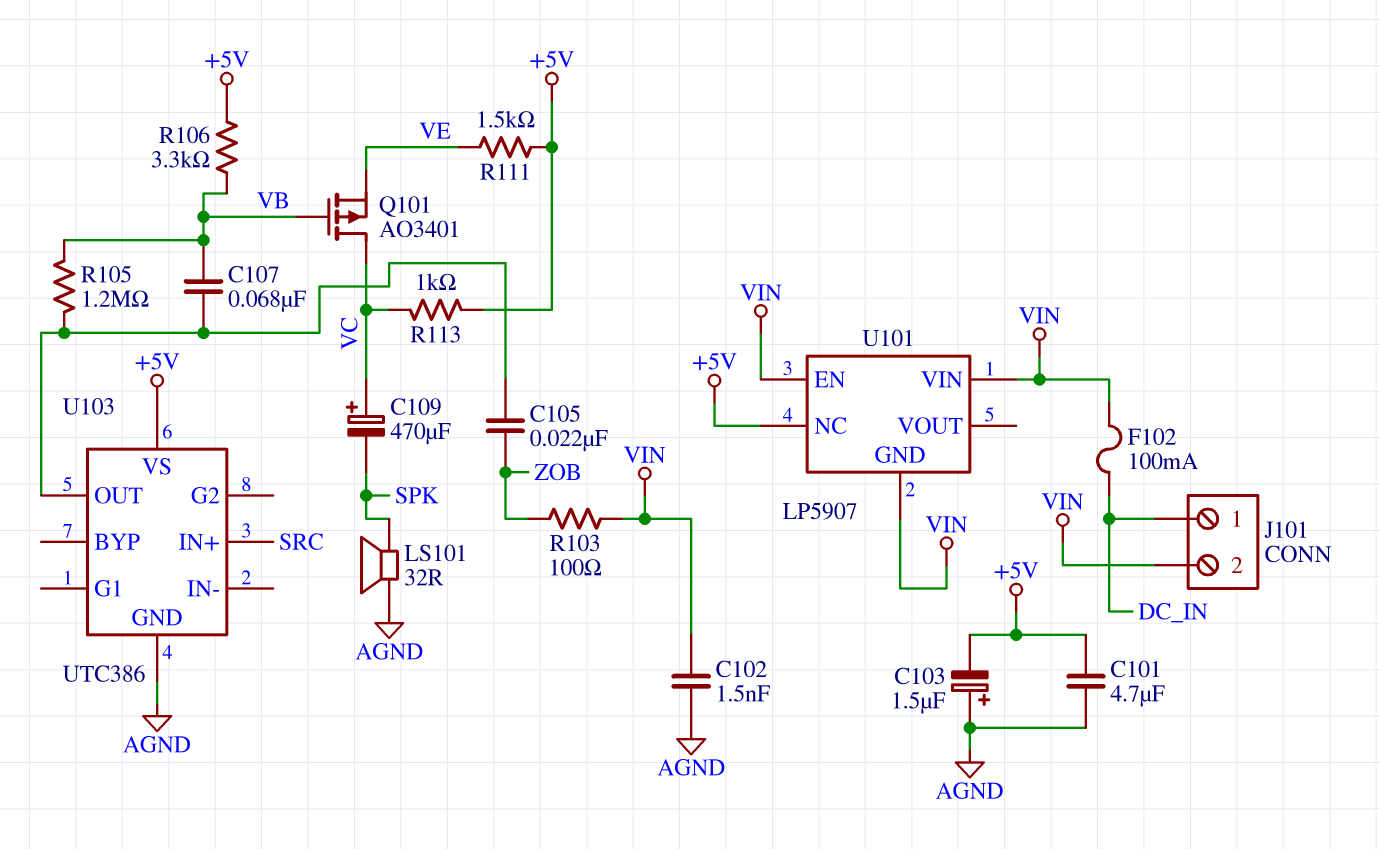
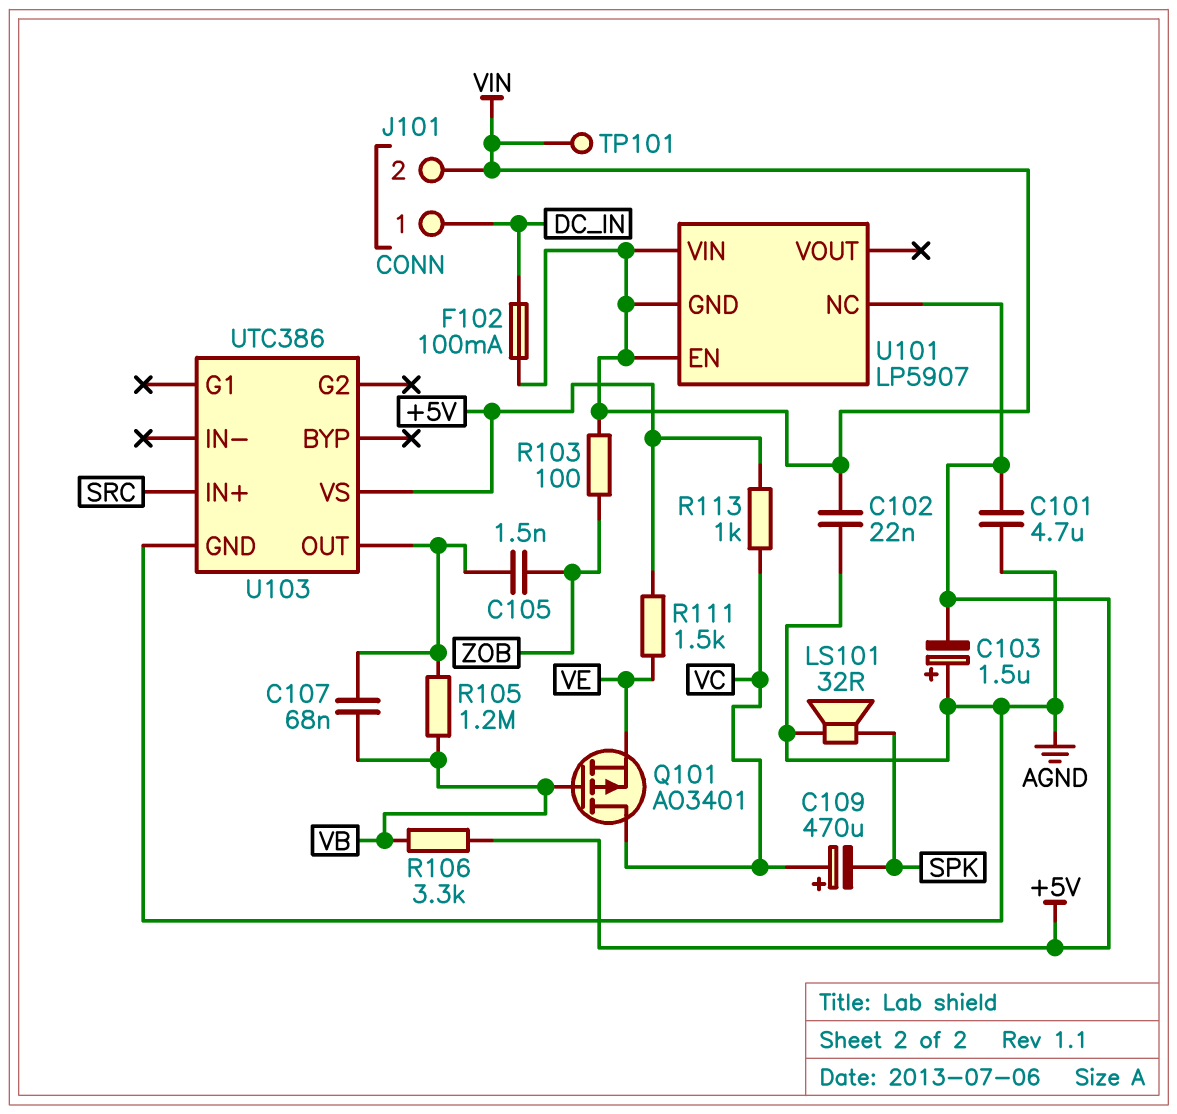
C102: 1.5nF (AGND, VIN) -> 22nF (AGND, VIN)
C105: 22nF (U103/OUT, ZOB) -> 1.5nF (U103/OUT, ZOB)
TP101: none -> test point (VIN)

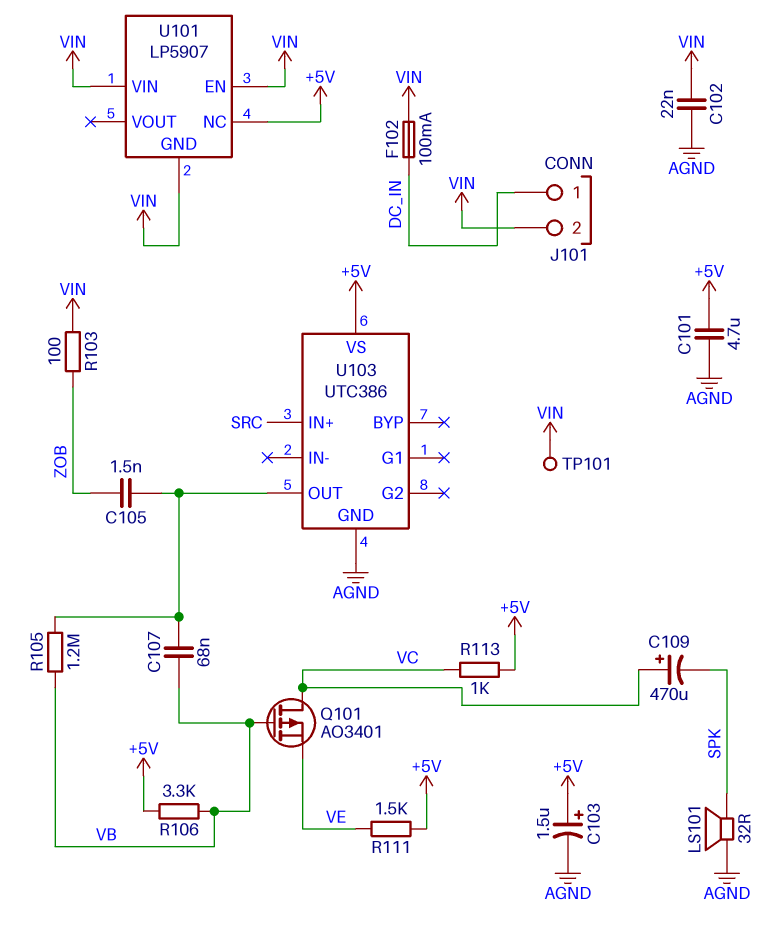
C103: 1.5uF (plus AGND, minus +5V) -> 1.5uF (plus +5V, minus AGND)

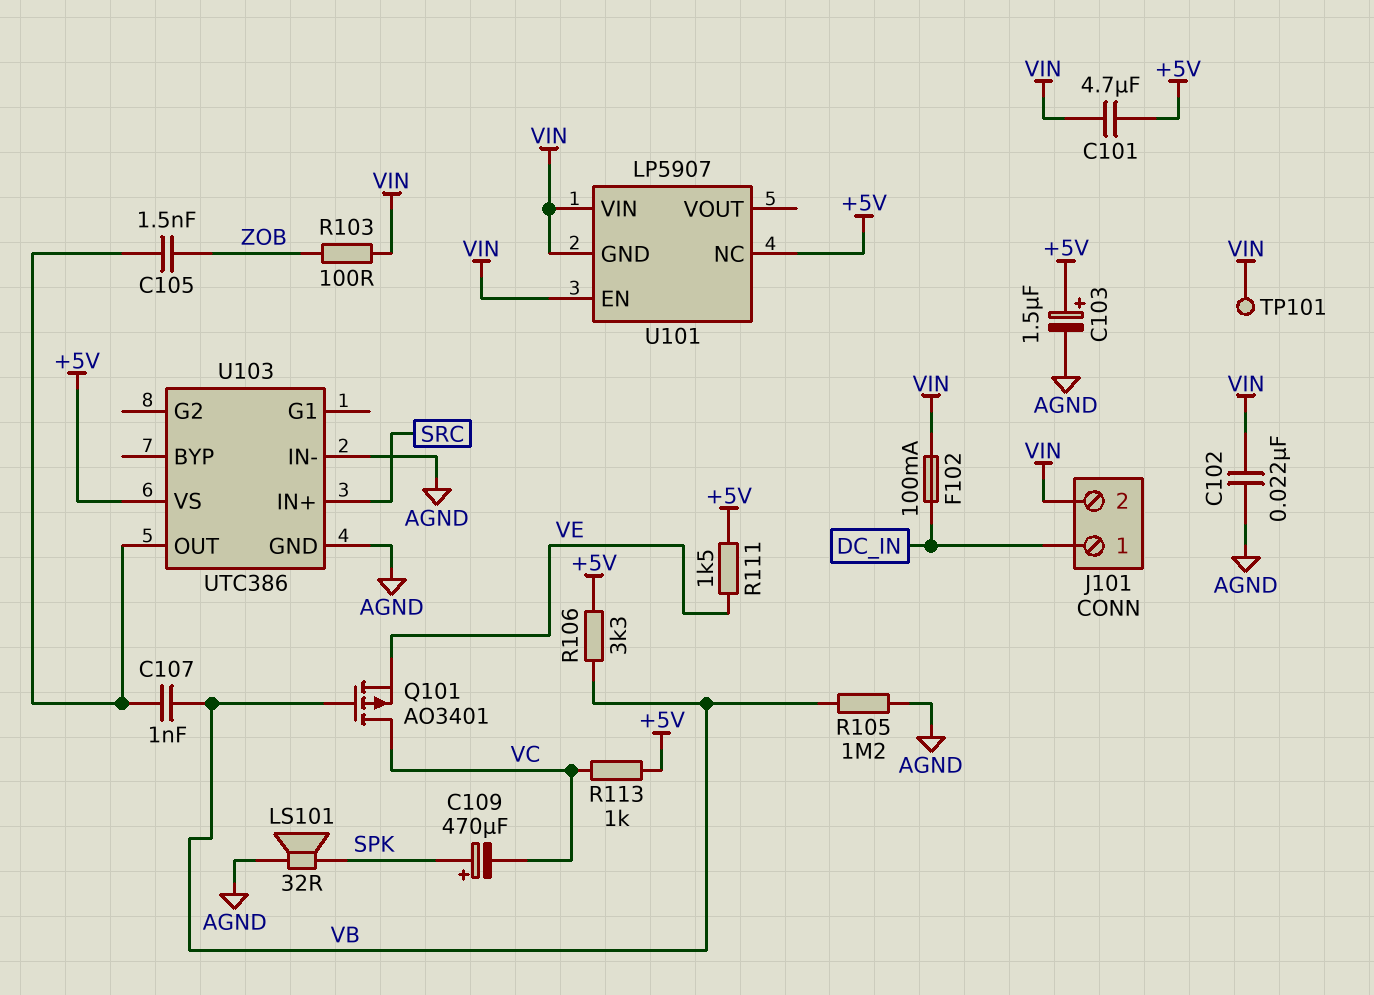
C101: 4.7uF (+5V, AGND) -> 4.7uF (+5V, VIN)
C107: 68nF (U103/OUT, VB) -> 1nF (U103/OUT, VB)
C109: 470uF (plus VC, minus SPK) -> 470uF (plus SPK, minus VC)
R105: 1.2M (U103/OUT, VB) -> 1.2M (AGND, VB)
U103 pin IN-: none -> AGND

